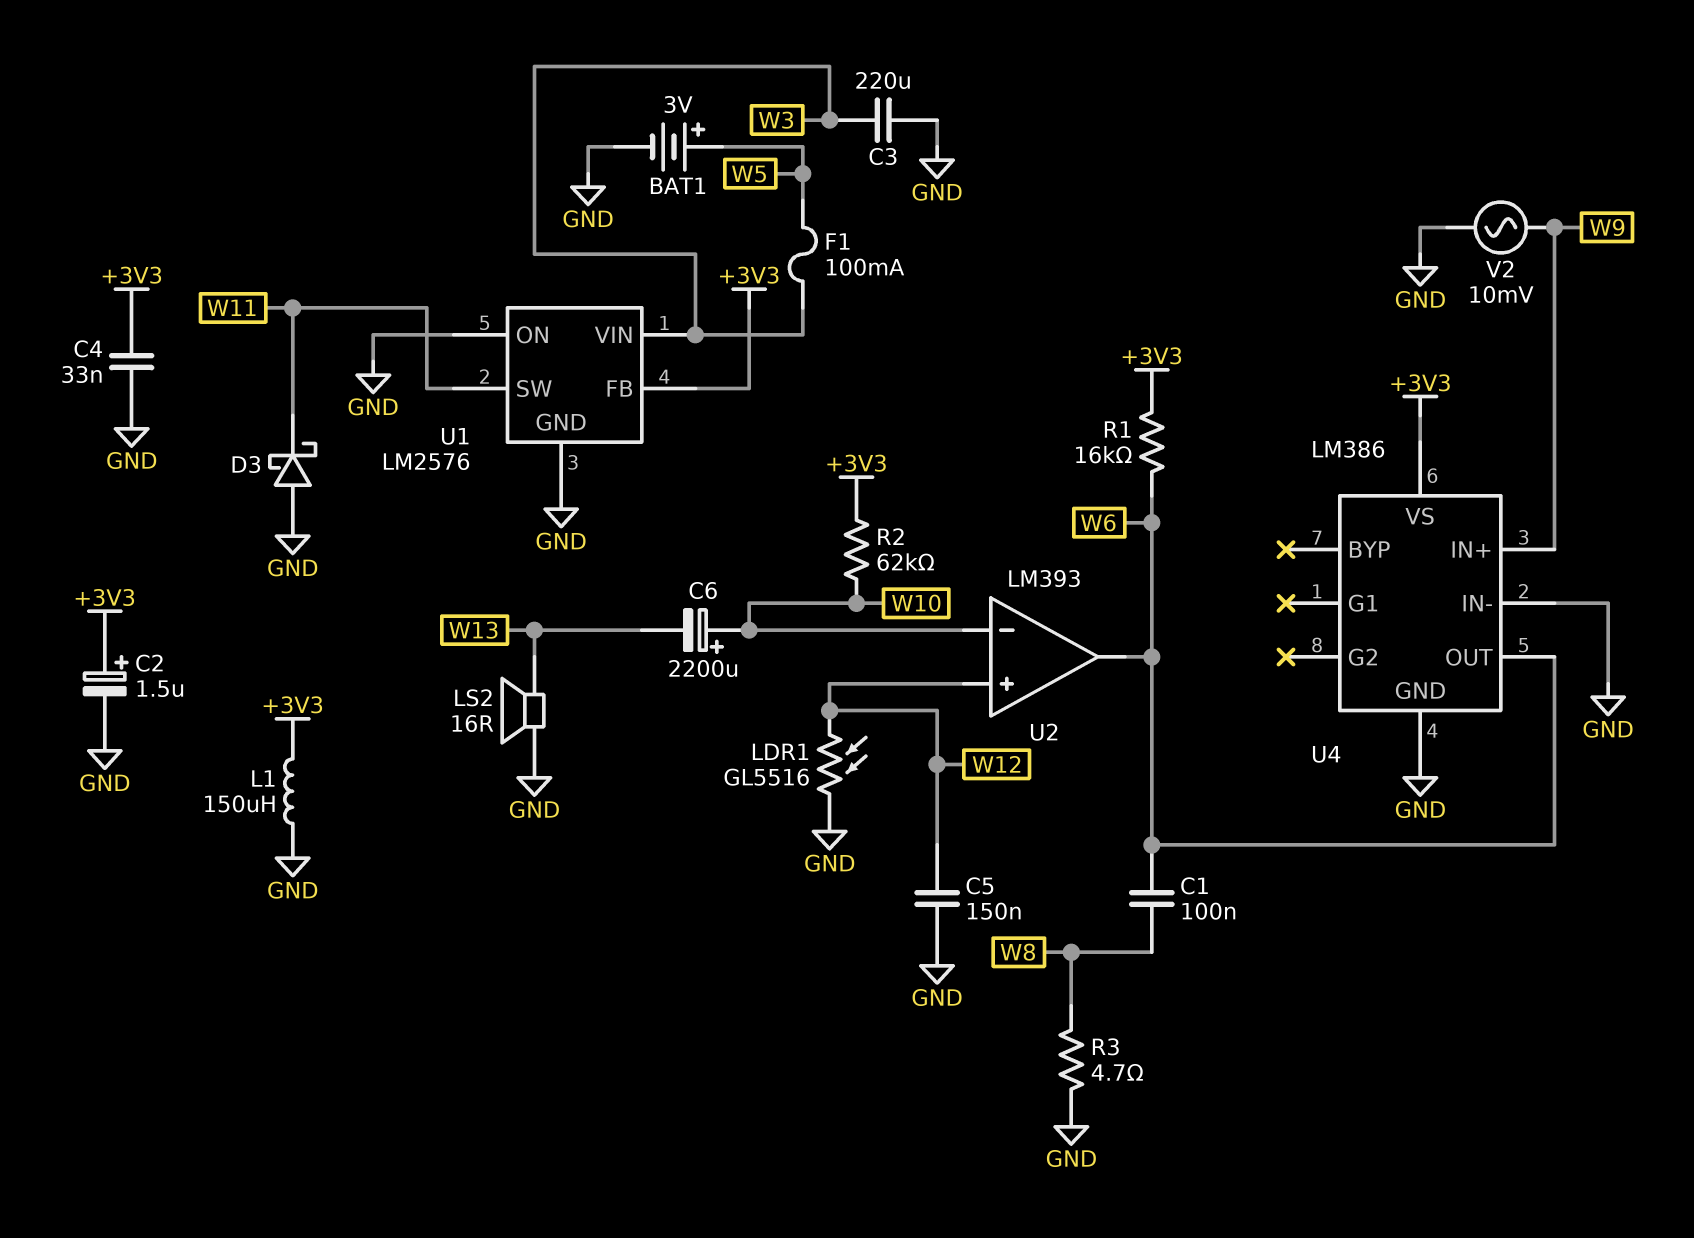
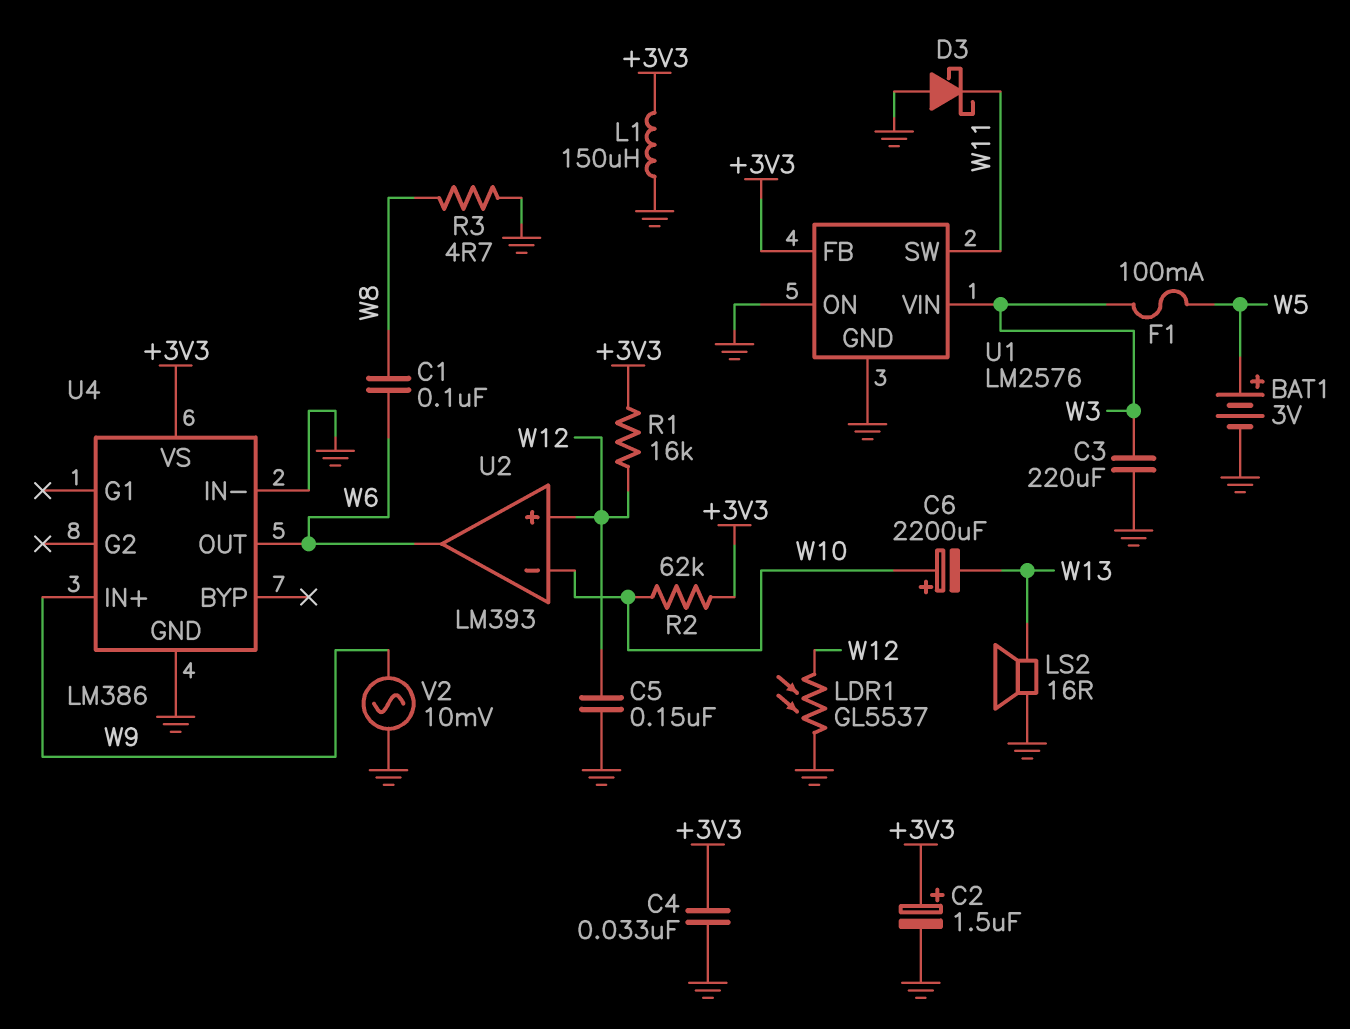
LDR1: GL5516 (GND, W12) -> GL5537 (GND, W12)
R1: 16k (+3V3, W6) -> 16k (+3V3, W12)

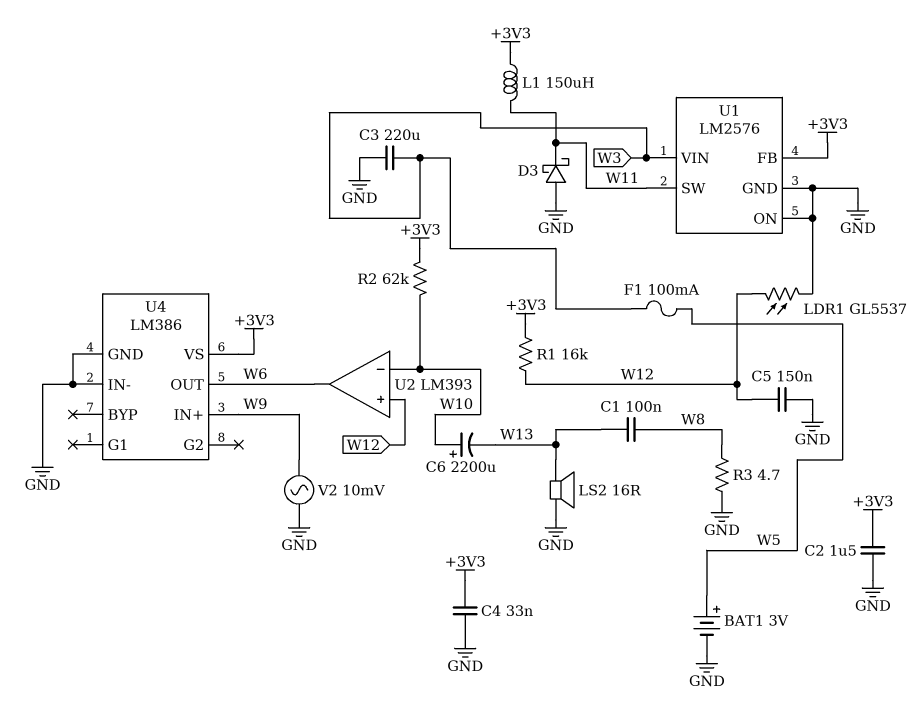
C1: 100nF (W6, W8) -> 100nF (W8, W13)
C2: 1.5uF (plus +3V3, minus GND) -> 1.5uF (+3V3, GND)
L1: 150uH (+3V3, GND) -> 150uH (+3V3, W11)

